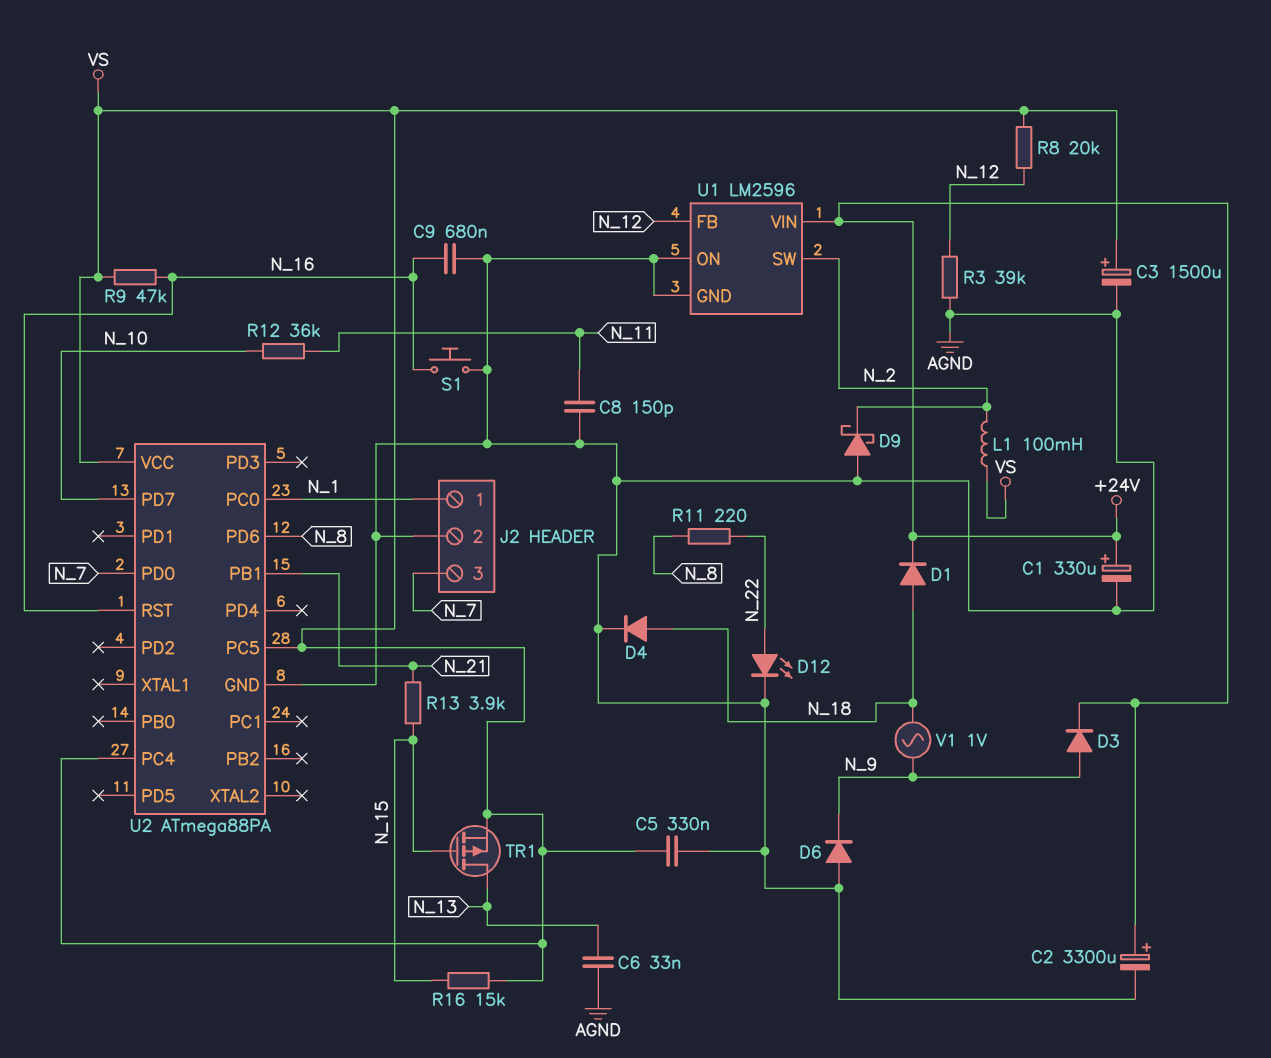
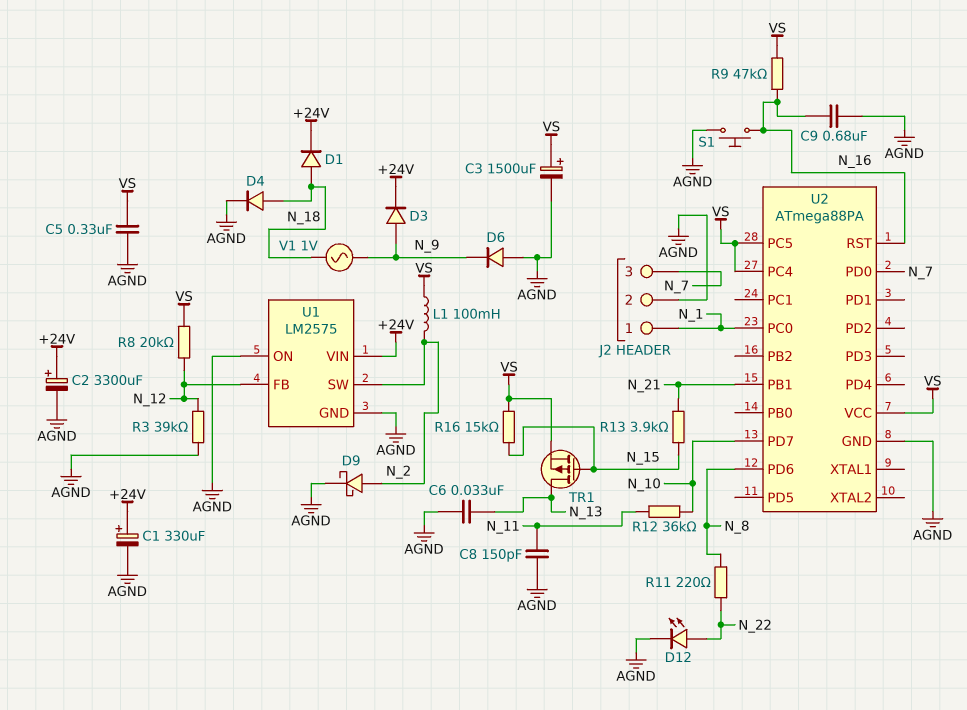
D9: schottky (A AGND, K N_2) -> schottky (A N_2, K AGND)
U1: LM2596 -> LM2575

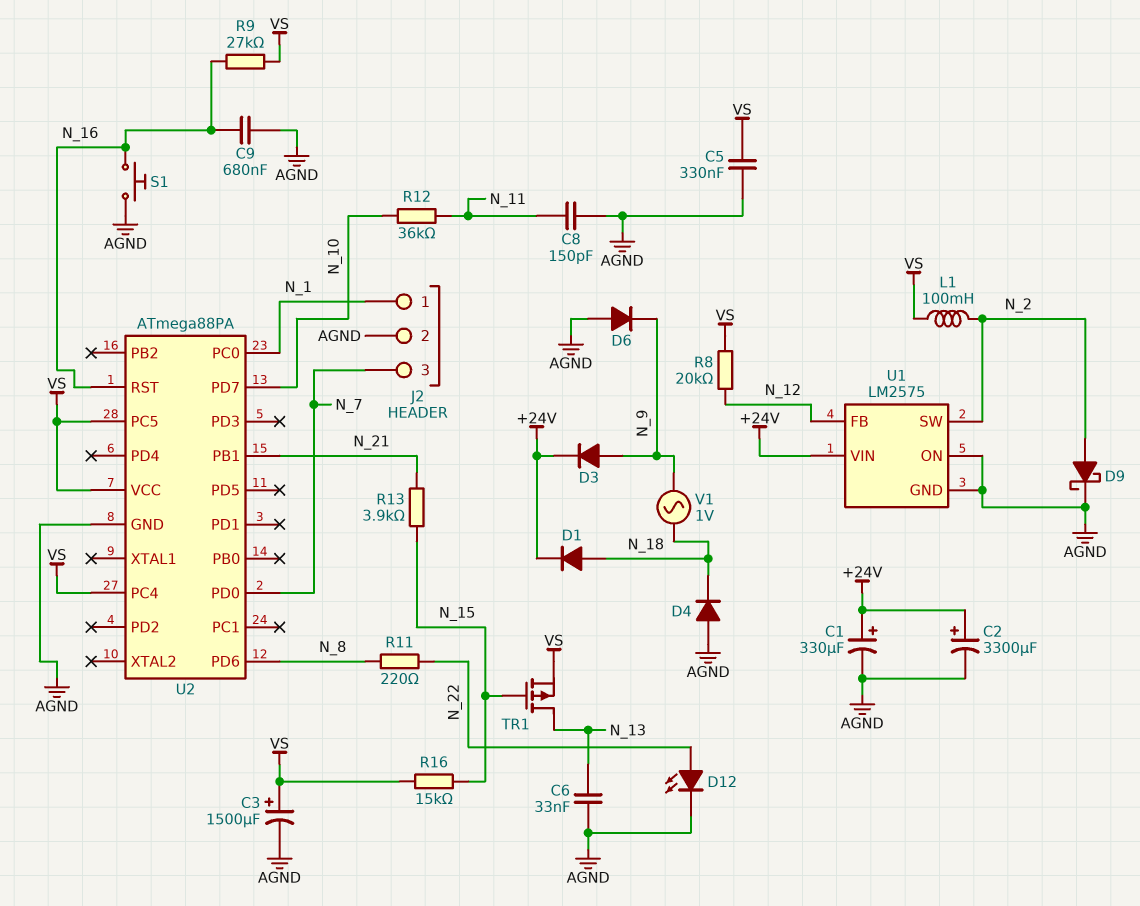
D4: diode (A N_18, K AGND) -> diode (A AGND, K N_18)
R3: 39k (AGND, N_12) -> none
R9: 47k (N_16, VS) -> 27k (N_16, VS)

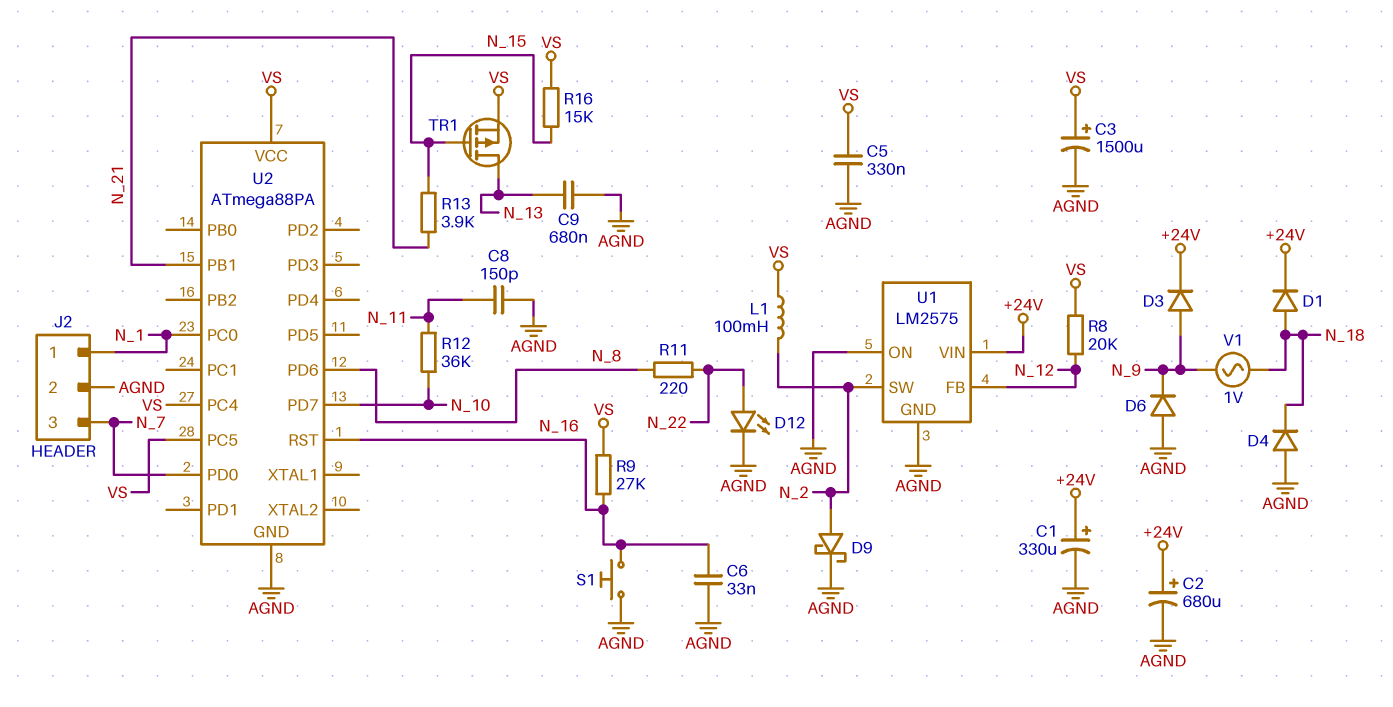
C2: 3300uF (plus +24V, minus AGND) -> 680uF (plus +24V, minus AGND)
C6: 33nF (AGND, N_13) -> 33nF (AGND, N_16)
C9: 680nF (AGND, N_16) -> 680nF (AGND, N_13)

